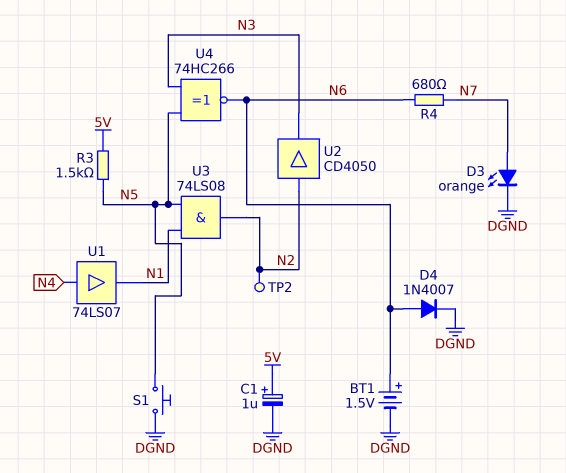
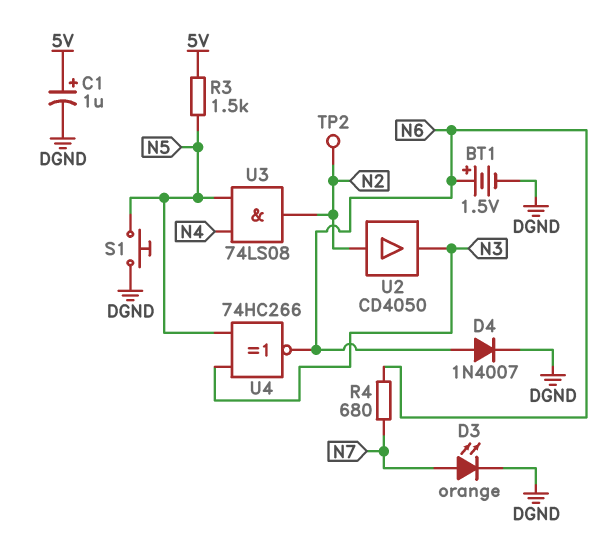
U1: buffer 74LS07 (in N4, out N1) -> none
U3: AND 74LS08 (in N1, in N5, out N2) -> AND 74LS08 (in N4, in N5, out N2)

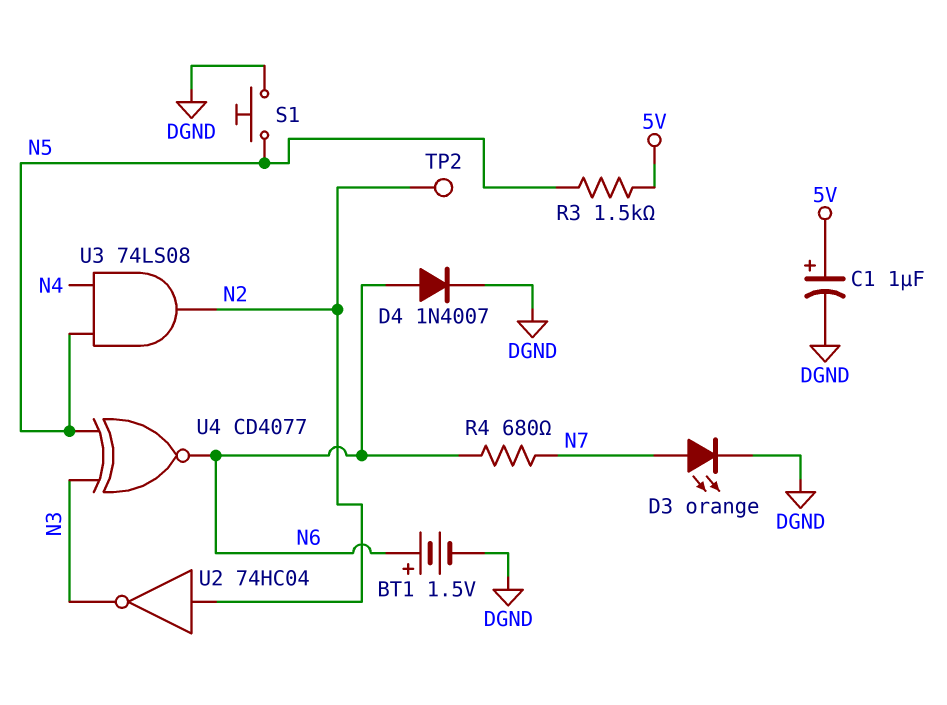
U2: buffer CD4050 (in N2, out N3) -> NOT 74HC04 (in N2, out N3)
U4: XNOR 74HC266 (in N3, in N5, out N6) -> XNOR CD4077 (in N3, in N5, out N6)

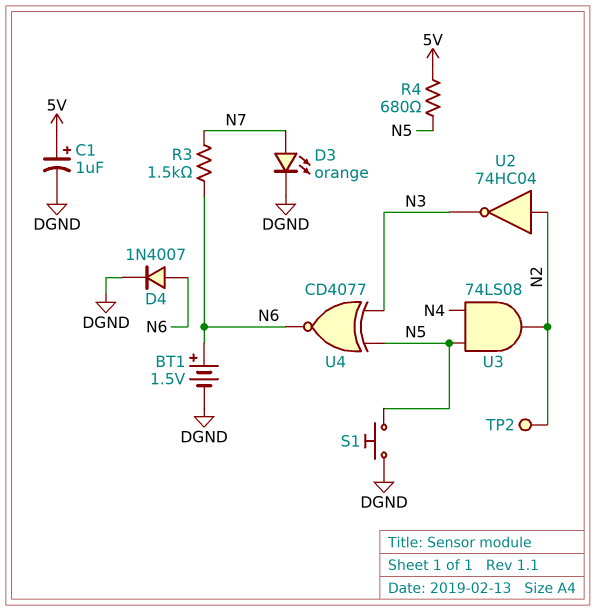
R3: 1.5k (5V, N5) -> 1.5k (N6, N7)
R4: 680 (N6, N7) -> 680 (5V, N5)

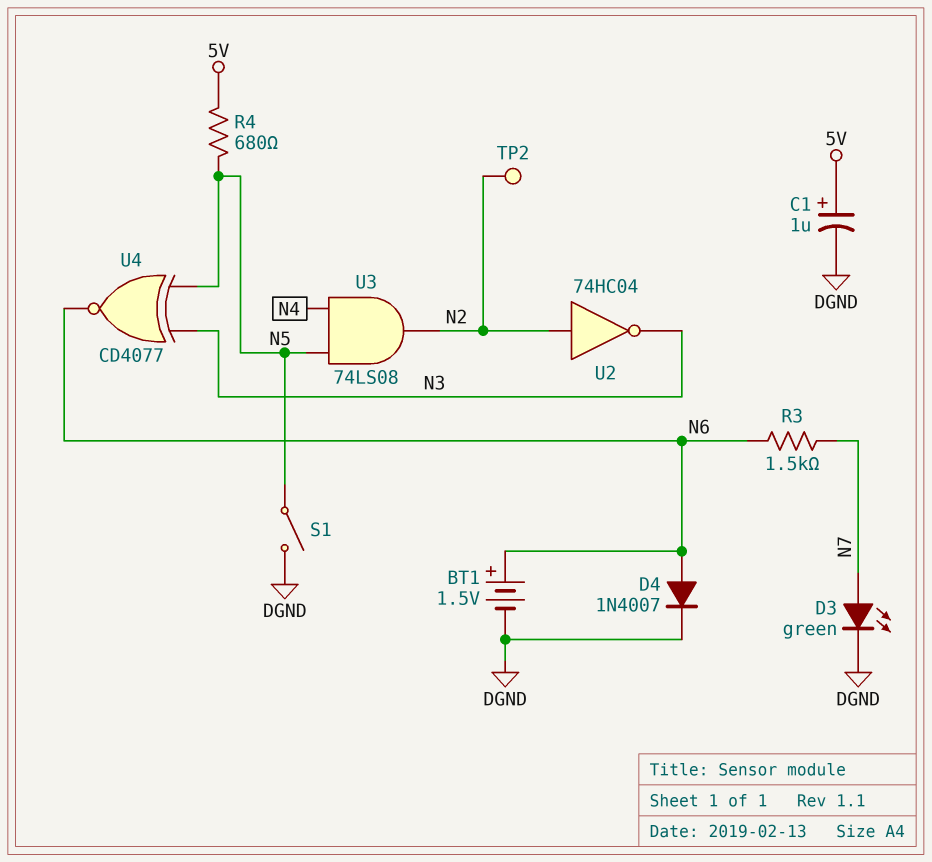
D3: LED orange (A N7, K DGND) -> LED green (A N7, K DGND)
S1: button (DGND, N5) -> switch (DGND, N5)

